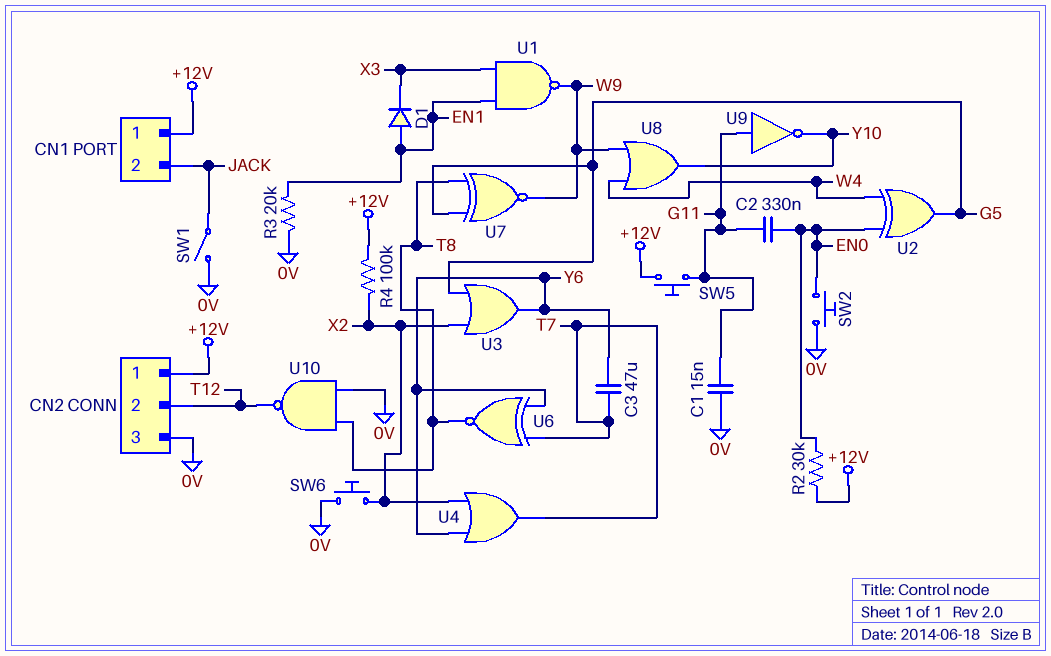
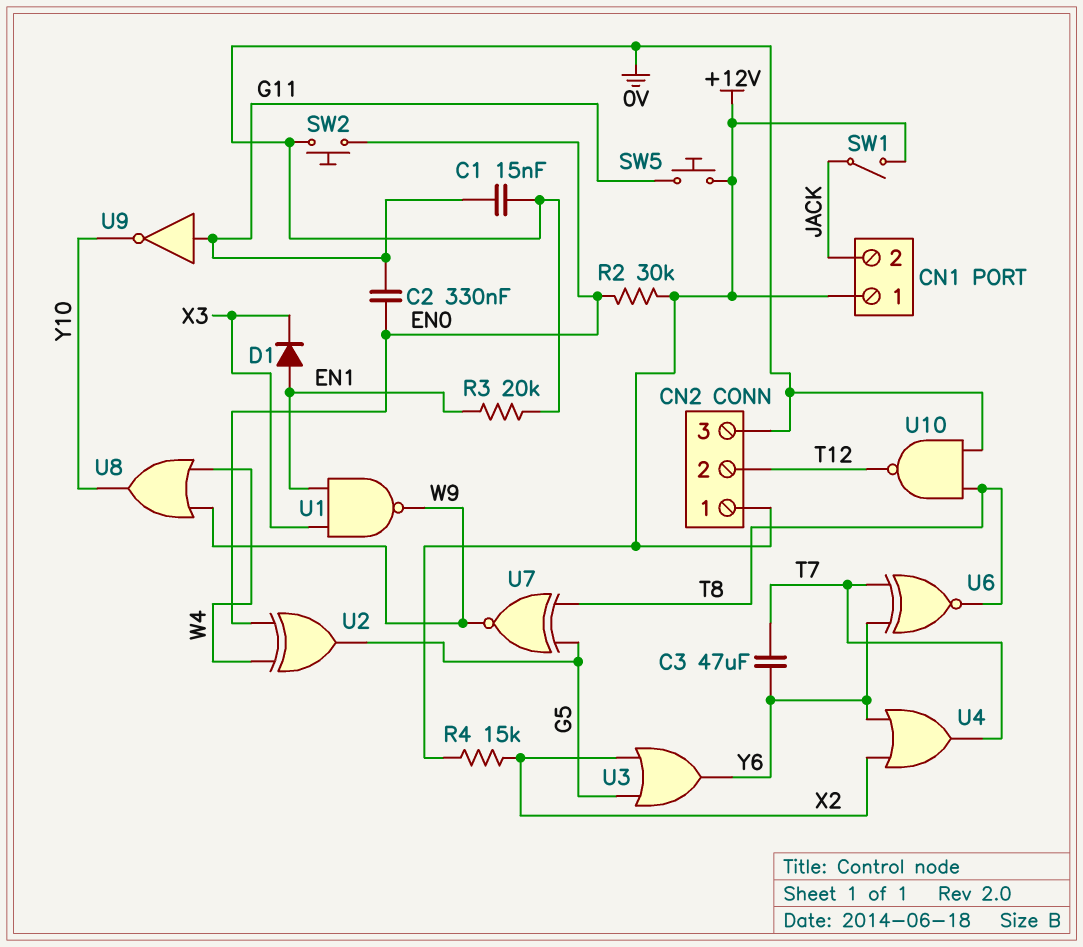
R4: 100k (+12V, X2) -> 15k (+12V, X2)
SW1: switch (0V, JACK) -> switch (+12V, JACK)
SW6: button (0V, X2) -> none

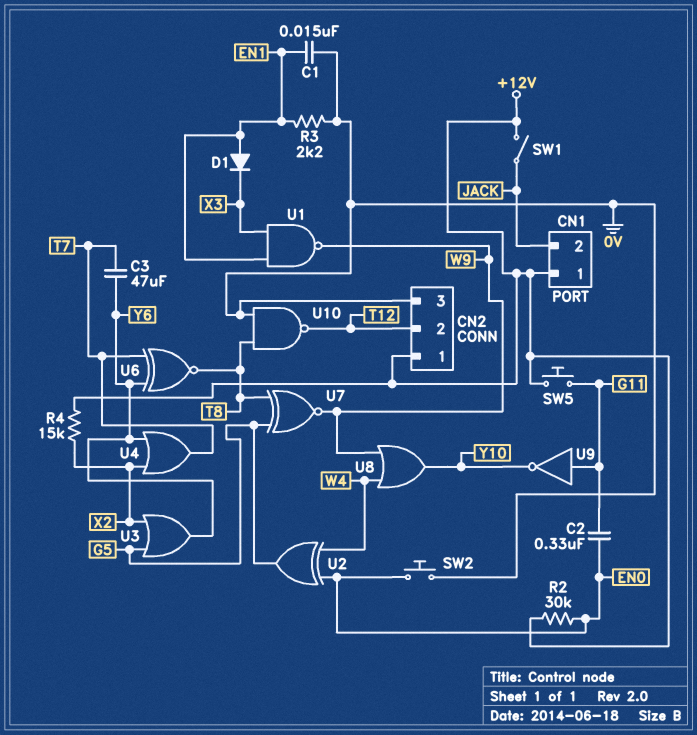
C1: 15nF (0V, G11) -> 15nF (0V, EN1)
R3: 20k (0V, EN1) -> 2.2k (0V, EN1)

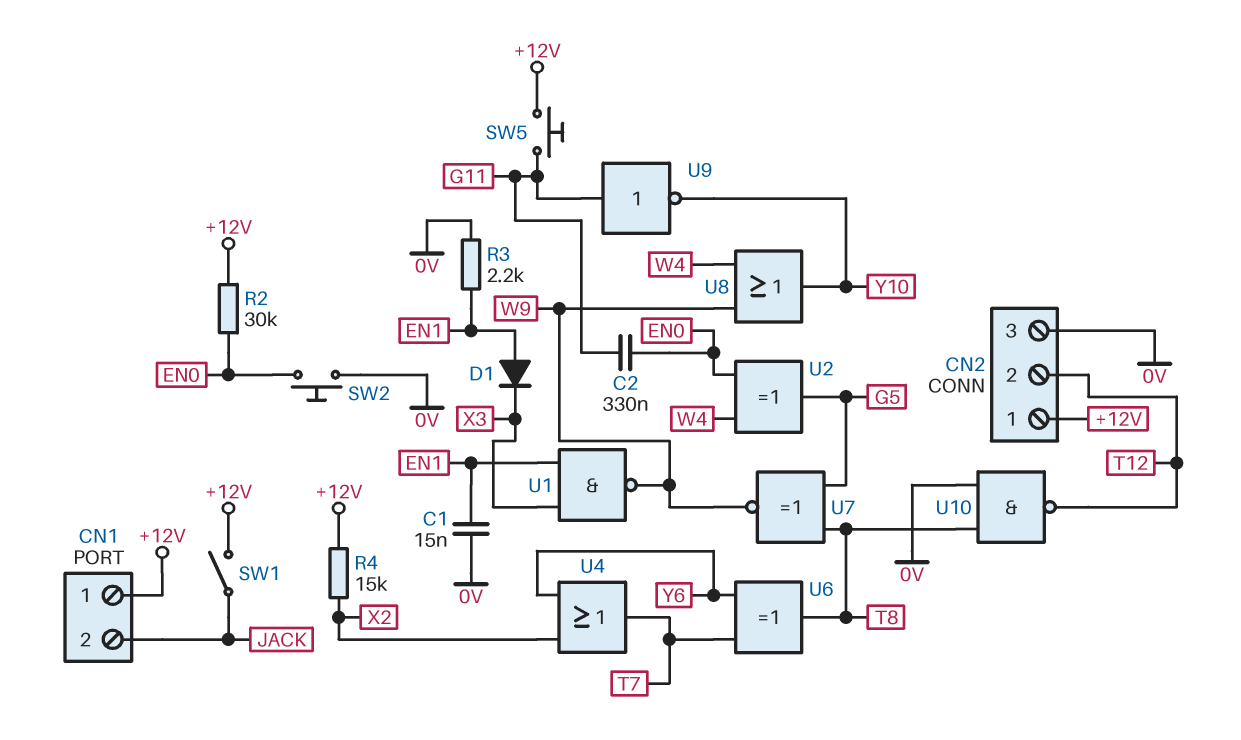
C3: 47uF (T7, Y6) -> none
U3: OR (in G5, in X2, out Y6) -> none
U6: XNOR (in T7, in Y6, out T8) -> XOR (in T7, in Y6, out T8)

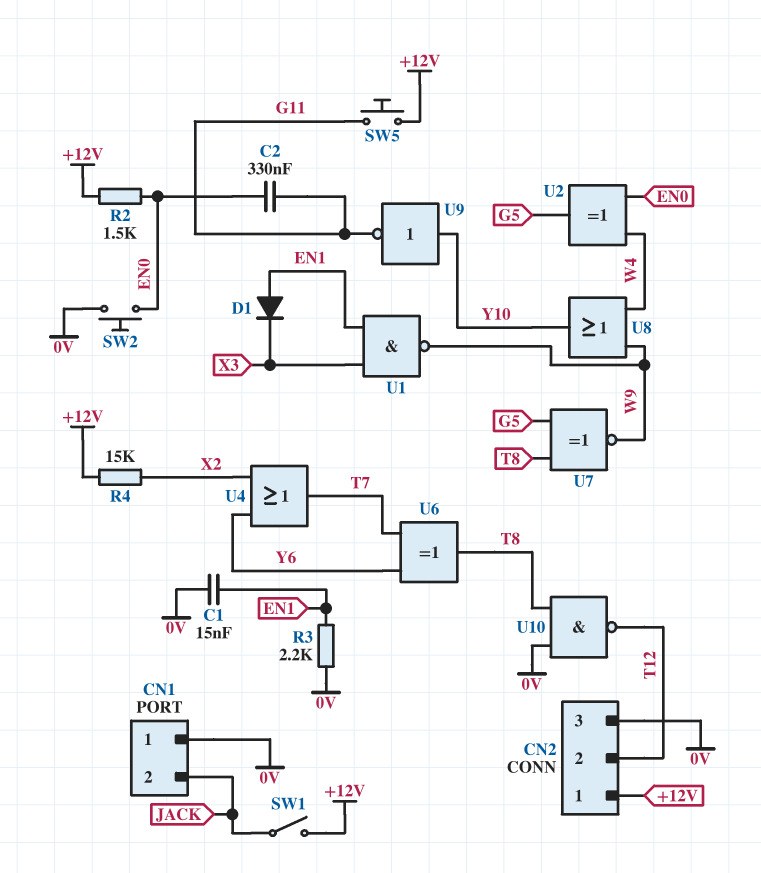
CN1 pin 1: +12V -> 0V
R2: 30k (+12V, EN0) -> 1.5k (+12V, EN0)
U9: NOT (in G11, out Y10) -> NOT (in Y10, out G11)

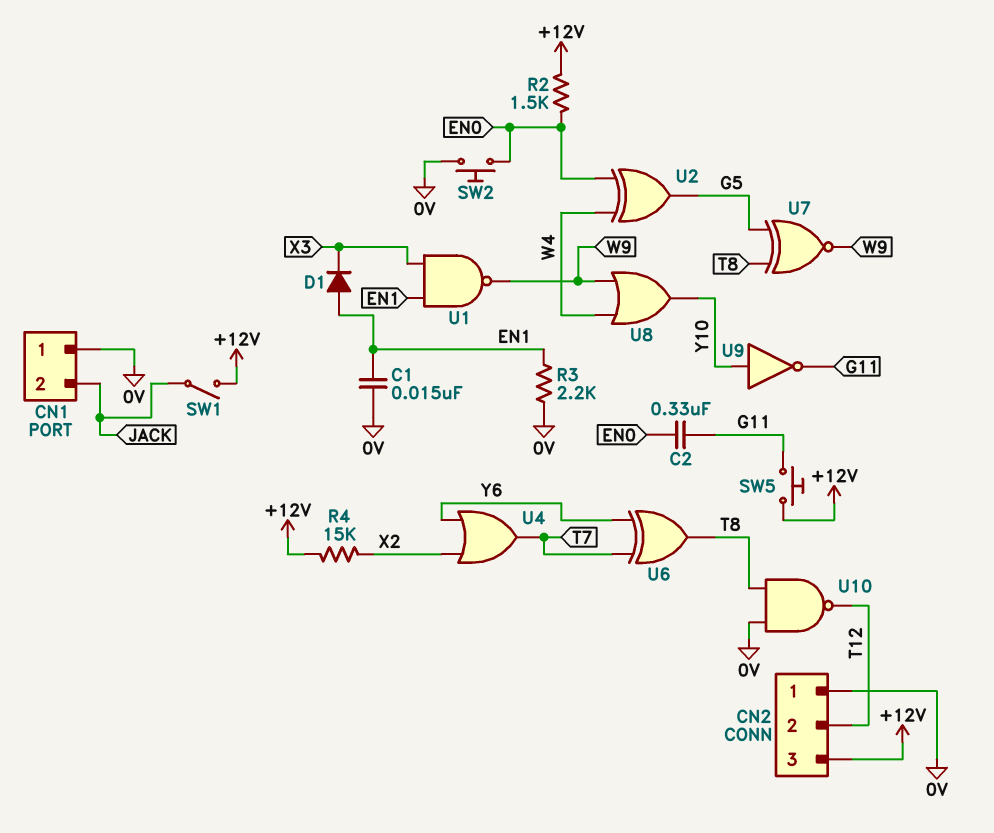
CN2 pin 1: +12V -> 0V
CN2 pin 3: 0V -> +12V

